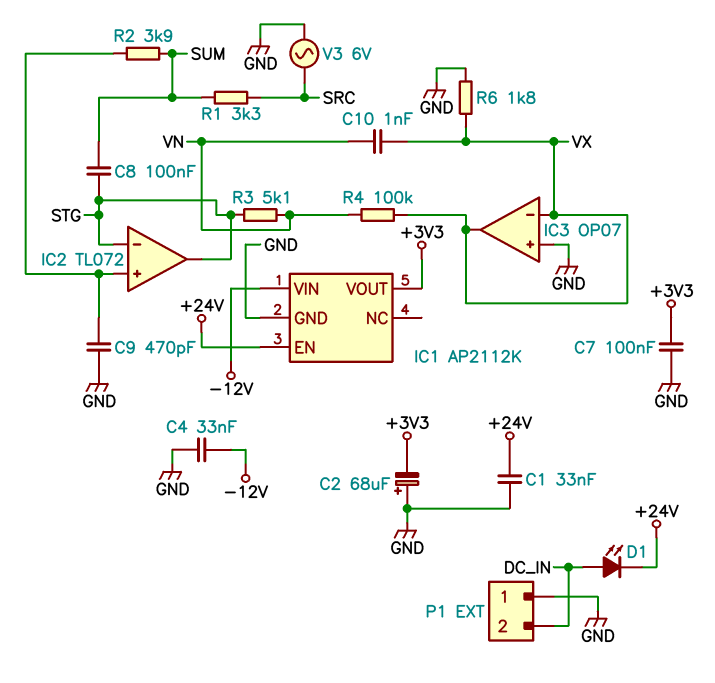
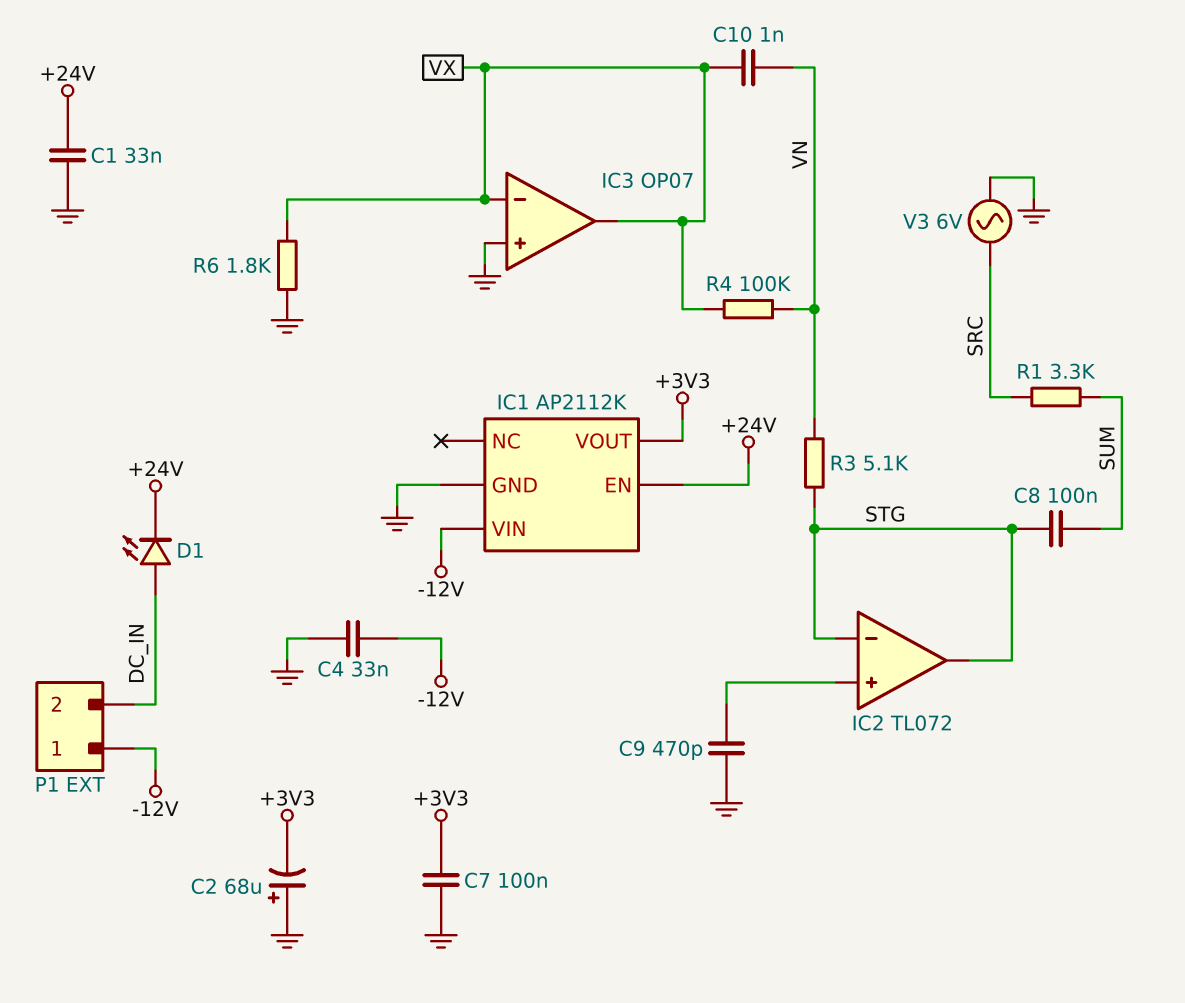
P1 pin 1: GND -> -12V
R2: 3.9k (IC2/in+, SUM) -> none

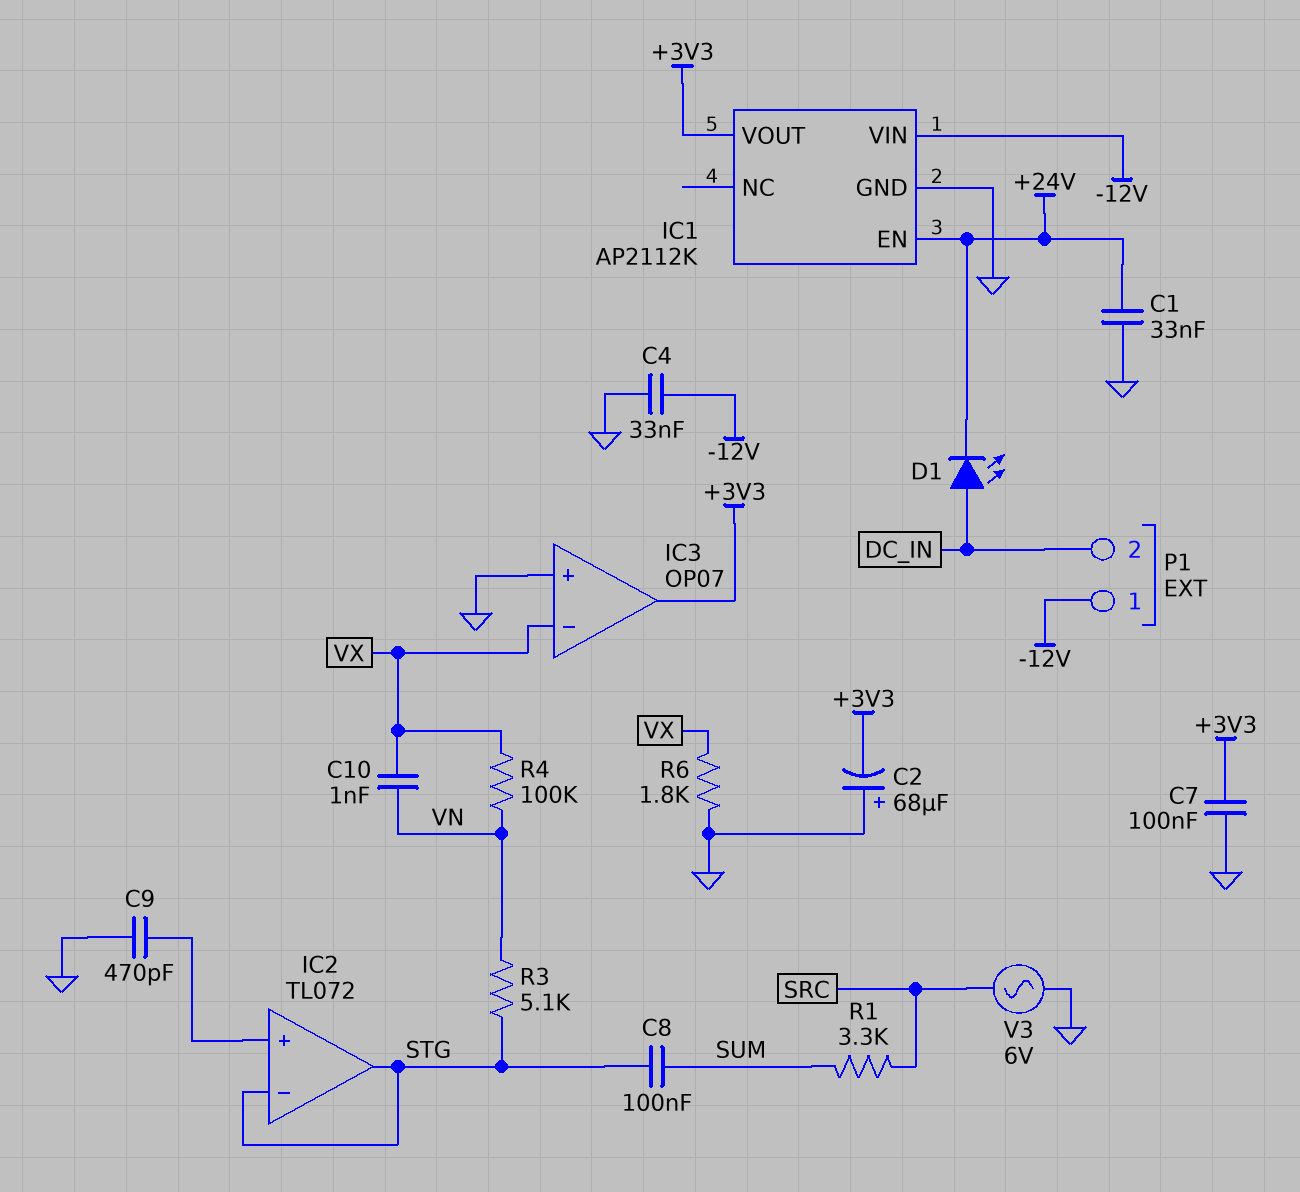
IC3 pin out: VX -> +3V3

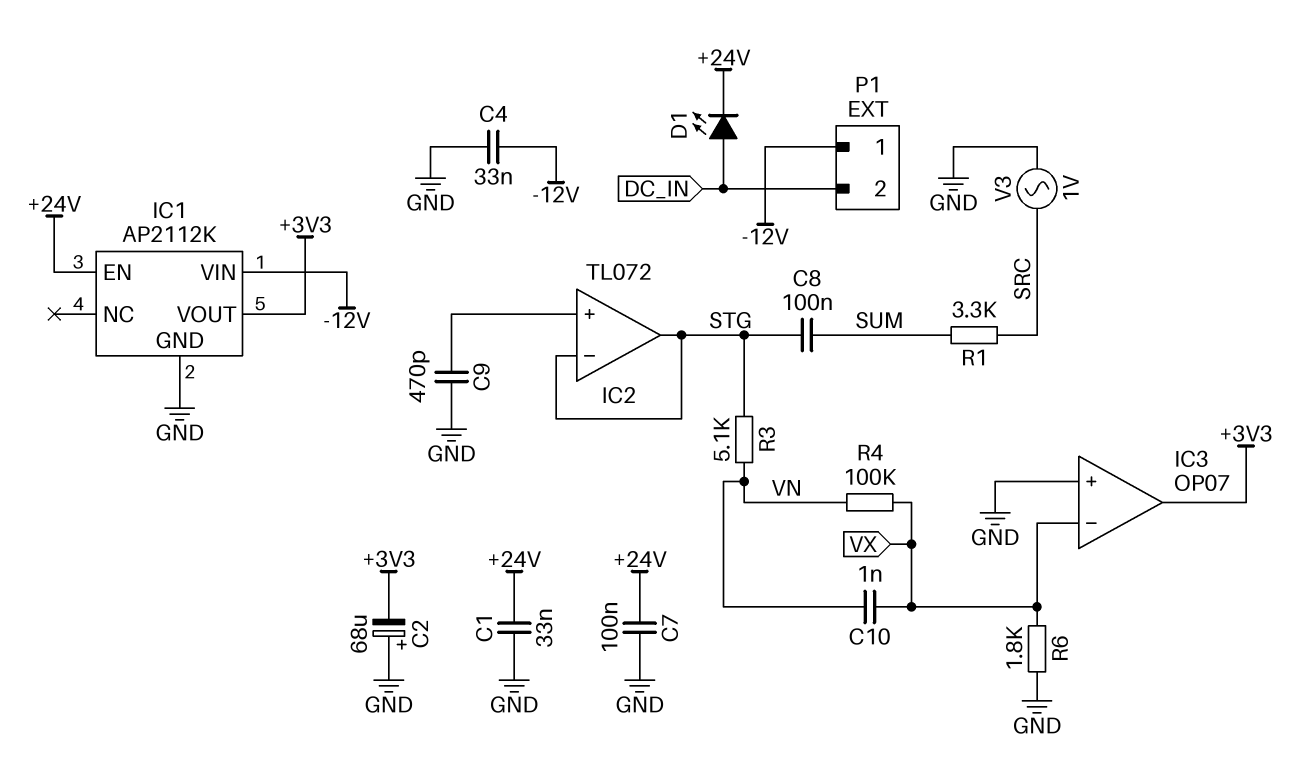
C7: 100nF (+3V3, GND) -> 100nF (+24V, GND)
V3: AC 6V (GND, SRC) -> AC 1V (GND, SRC)

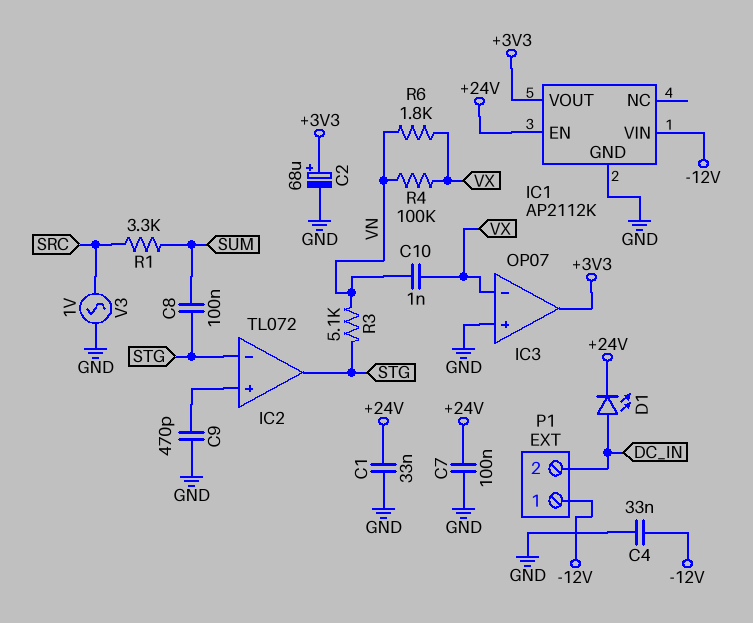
C2: 68uF (plus GND, minus +3V3) -> 68uF (plus +3V3, minus GND)
R6: 1.8k (GND, VX) -> 1.8k (VN, VX)

